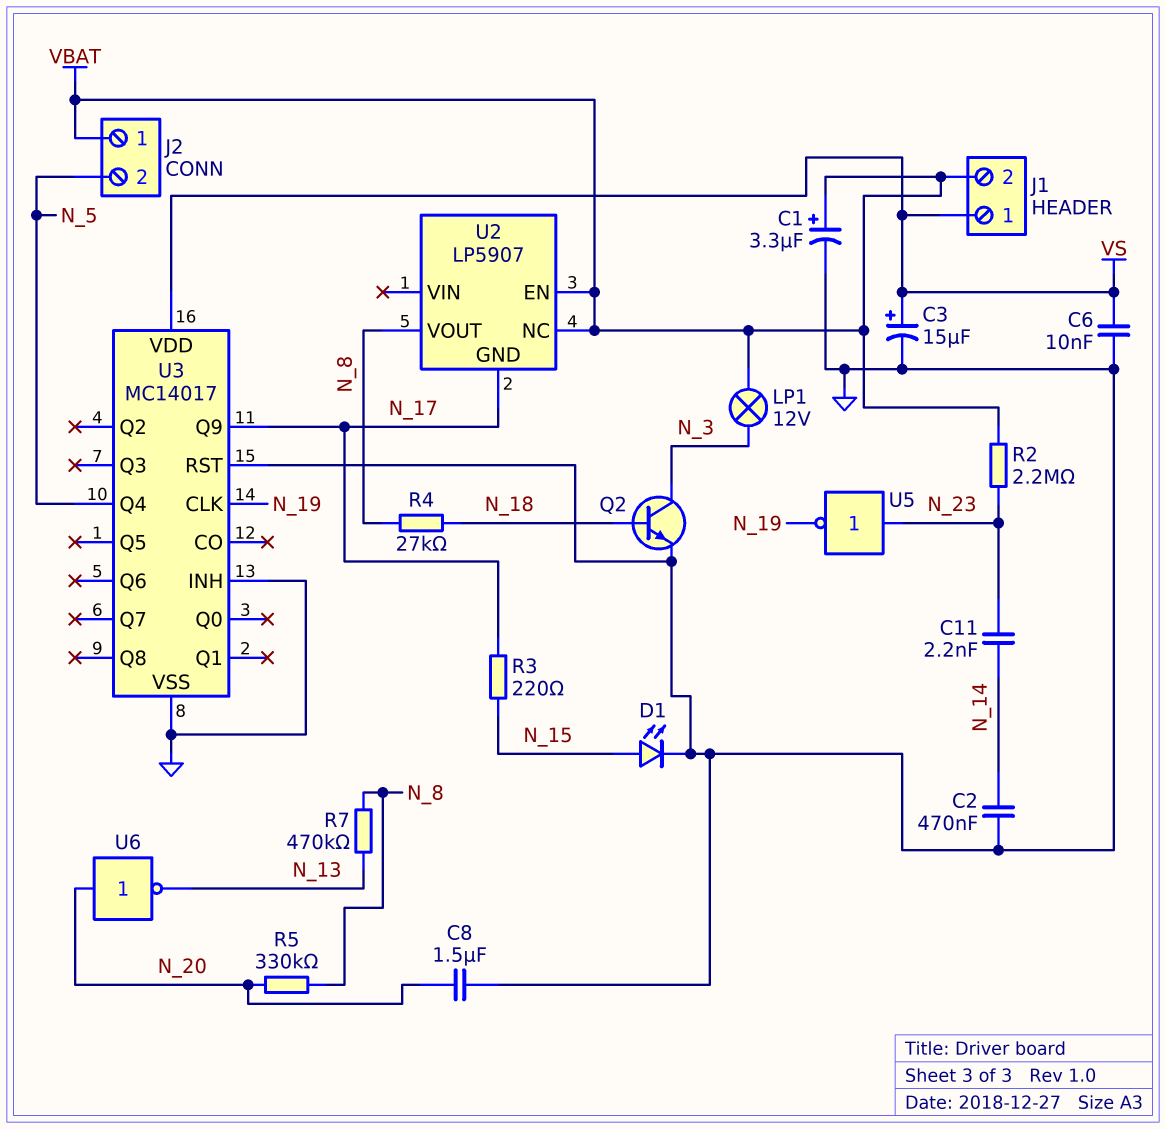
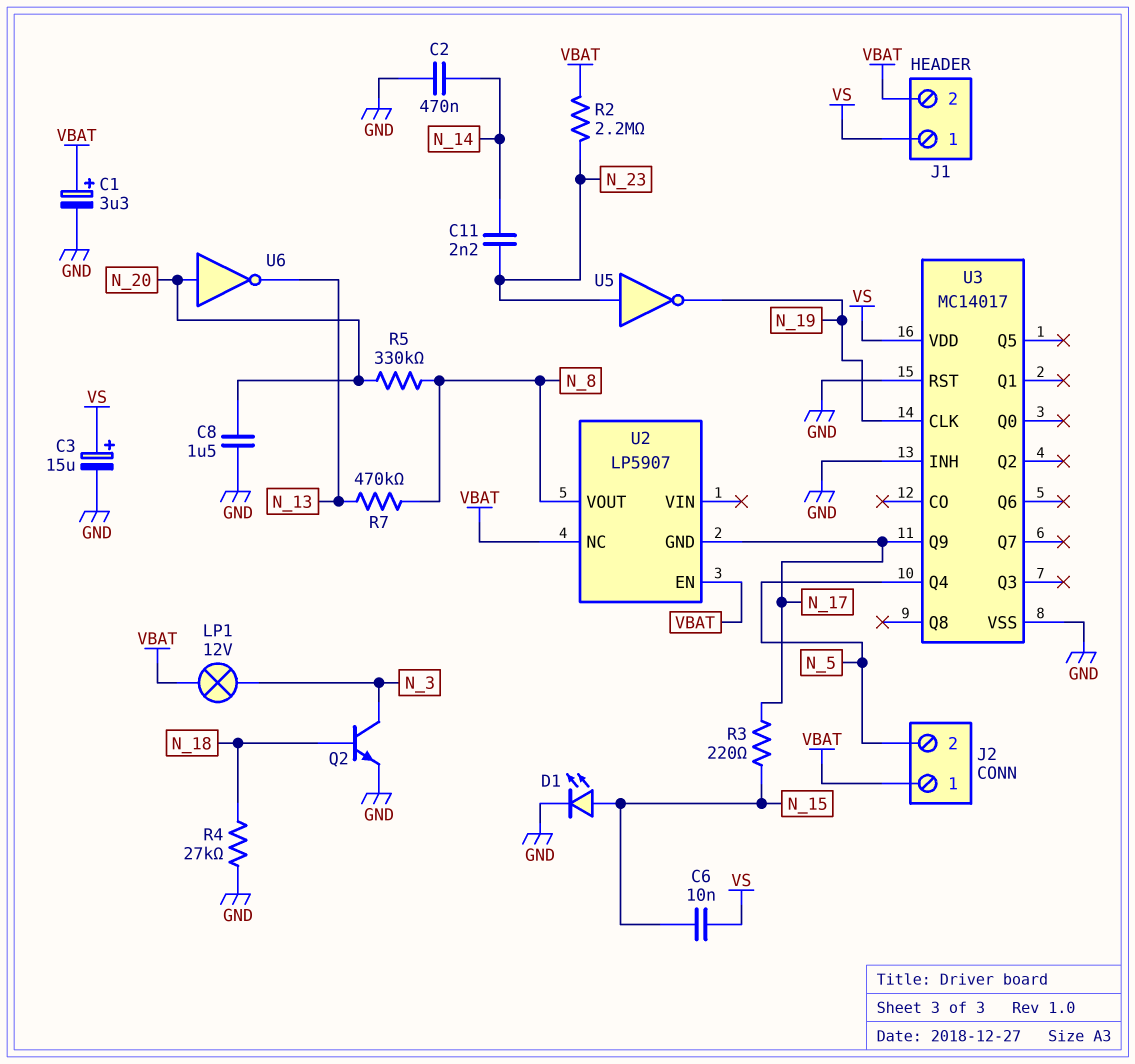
C6: 10nF (GND, VS) -> 10nF (N_15, VS)
R4: 27k (N_8, N_18) -> 27k (GND, N_18)

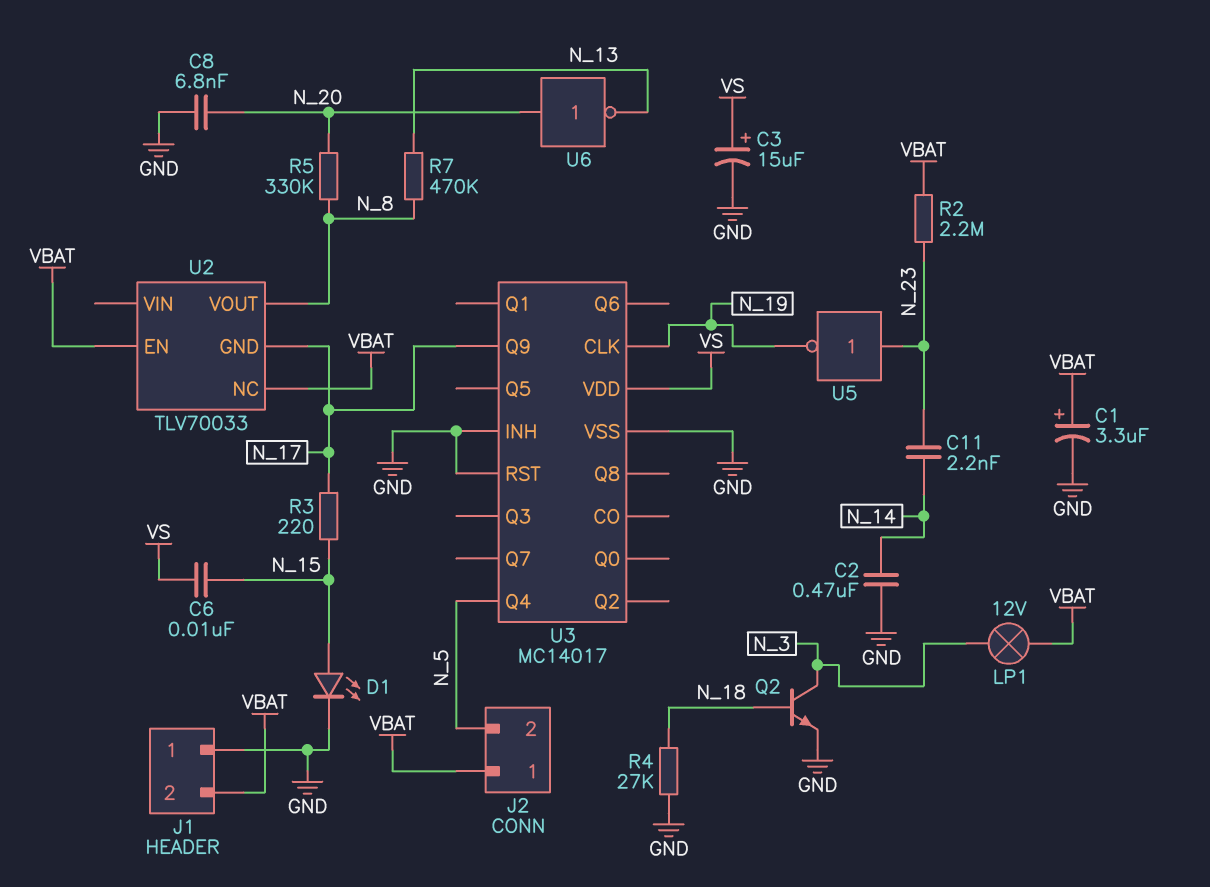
C8: 1.5uF (GND, N_20) -> 6.8nF (GND, N_20)
J1 pin 1: VS -> GND
U2: LP5907 -> TLV70033

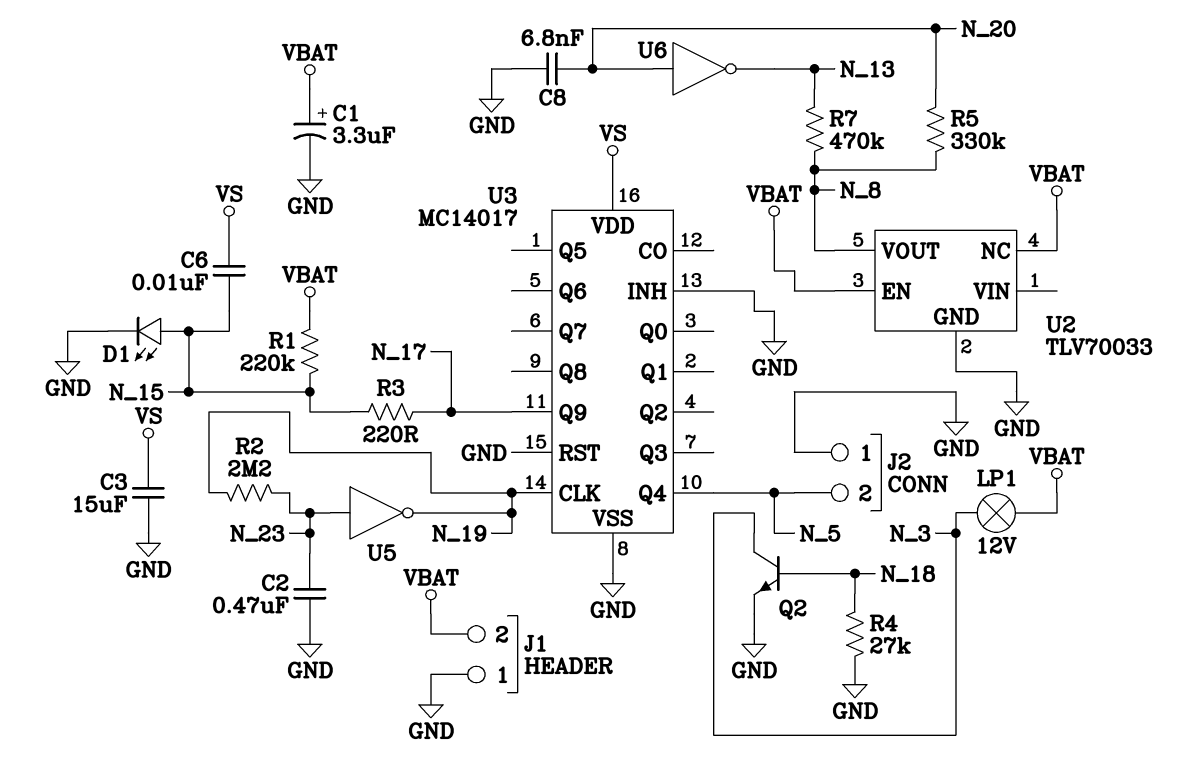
C2: 470nF (GND, N_14) -> 470nF (GND, N_23)
C3: 15uF (plus VS, minus GND) -> 15uF (GND, VS)
C11: 2.2nF (N_14, N_23) -> none
J2 pin 1: VBAT -> GND
R1: none -> 220k (N_15, VBAT)
R2: 2.2M (N_23, VBAT) -> 2.2M (N_19, N_23)
U2 pin GND: N_17 -> GND

